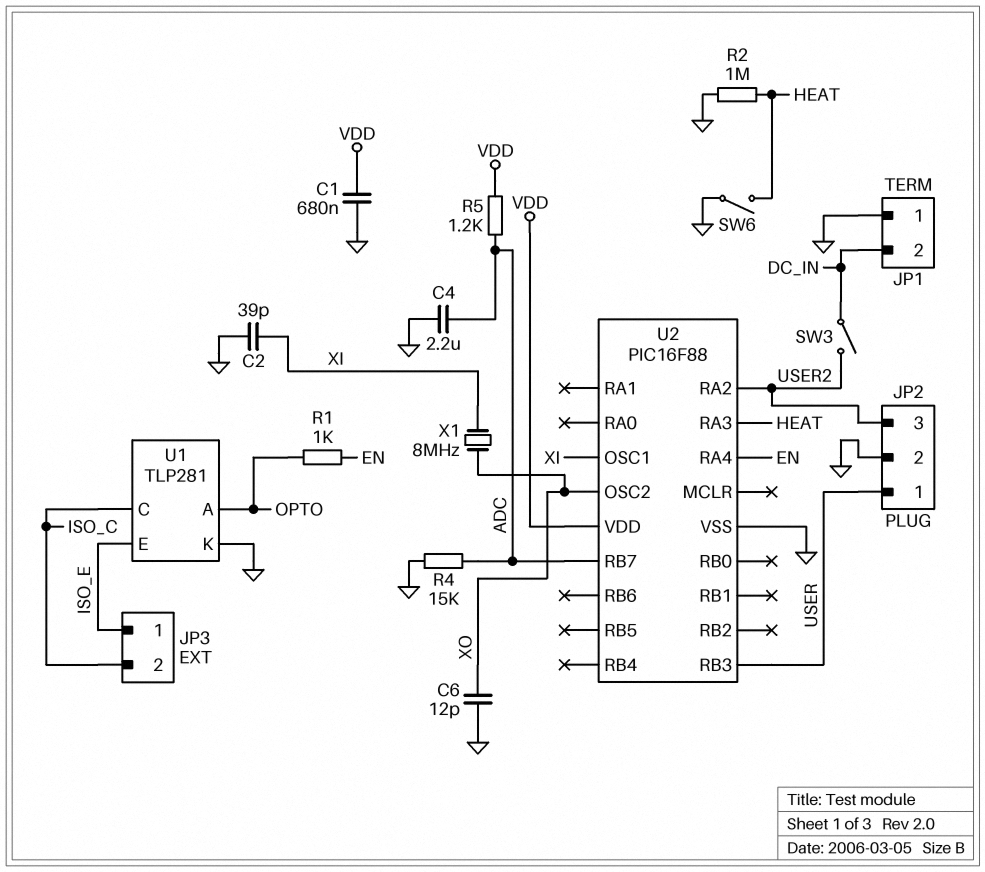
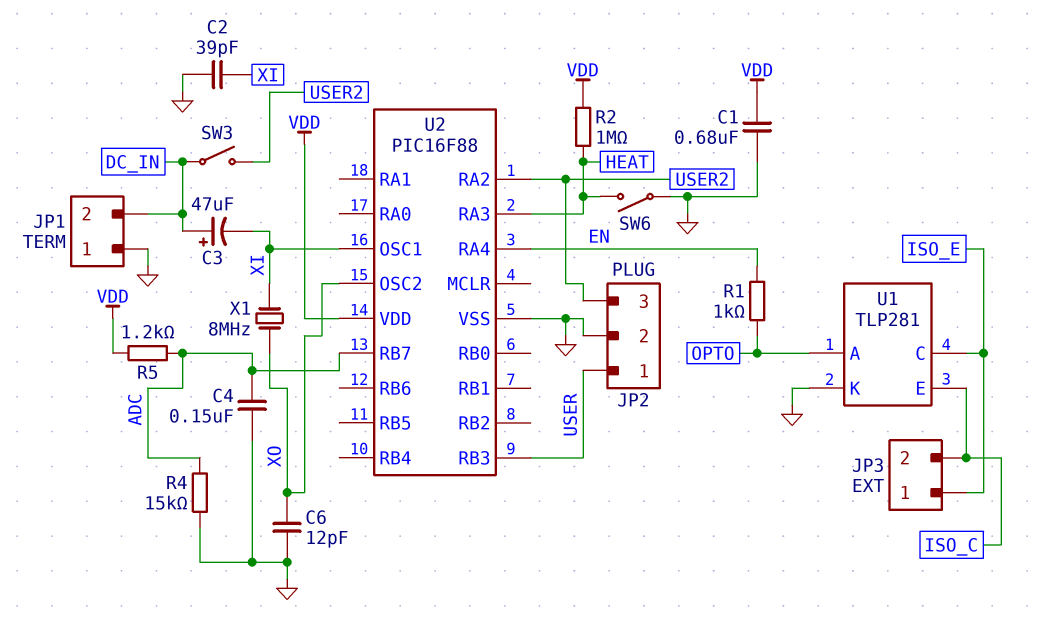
C3: none -> 47uF (plus DC_IN, minus XI)
C4: 2.2uF (ADC, GND) -> 150nF (ADC, GND)
R2: 1M (GND, HEAT) -> 1M (HEAT, VDD)
U1 pin C: ISO_C -> ISO_E
U1 pin E: ISO_E -> ISO_C

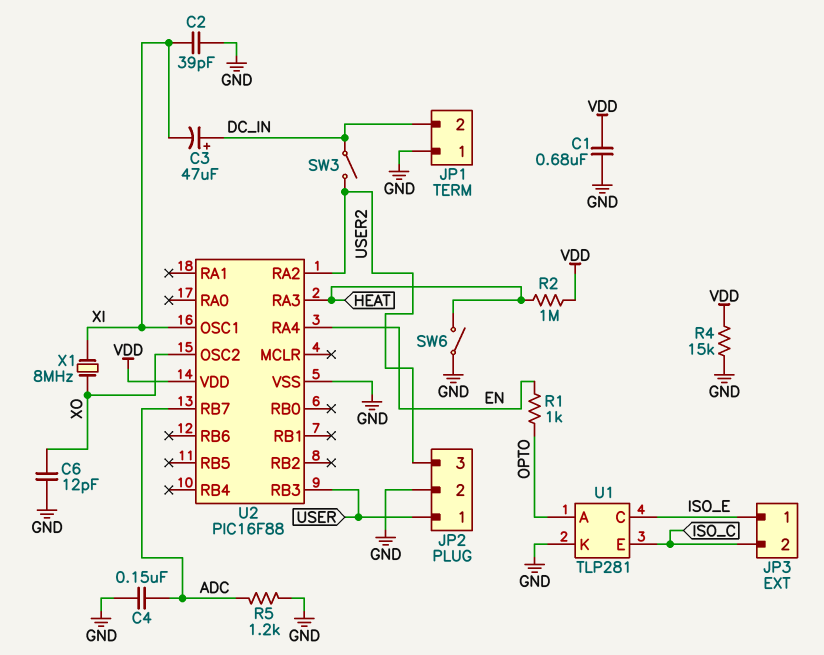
R4: 15k (ADC, GND) -> 15k (GND, VDD)
R5: 1.2k (ADC, VDD) -> 1.2k (ADC, GND)

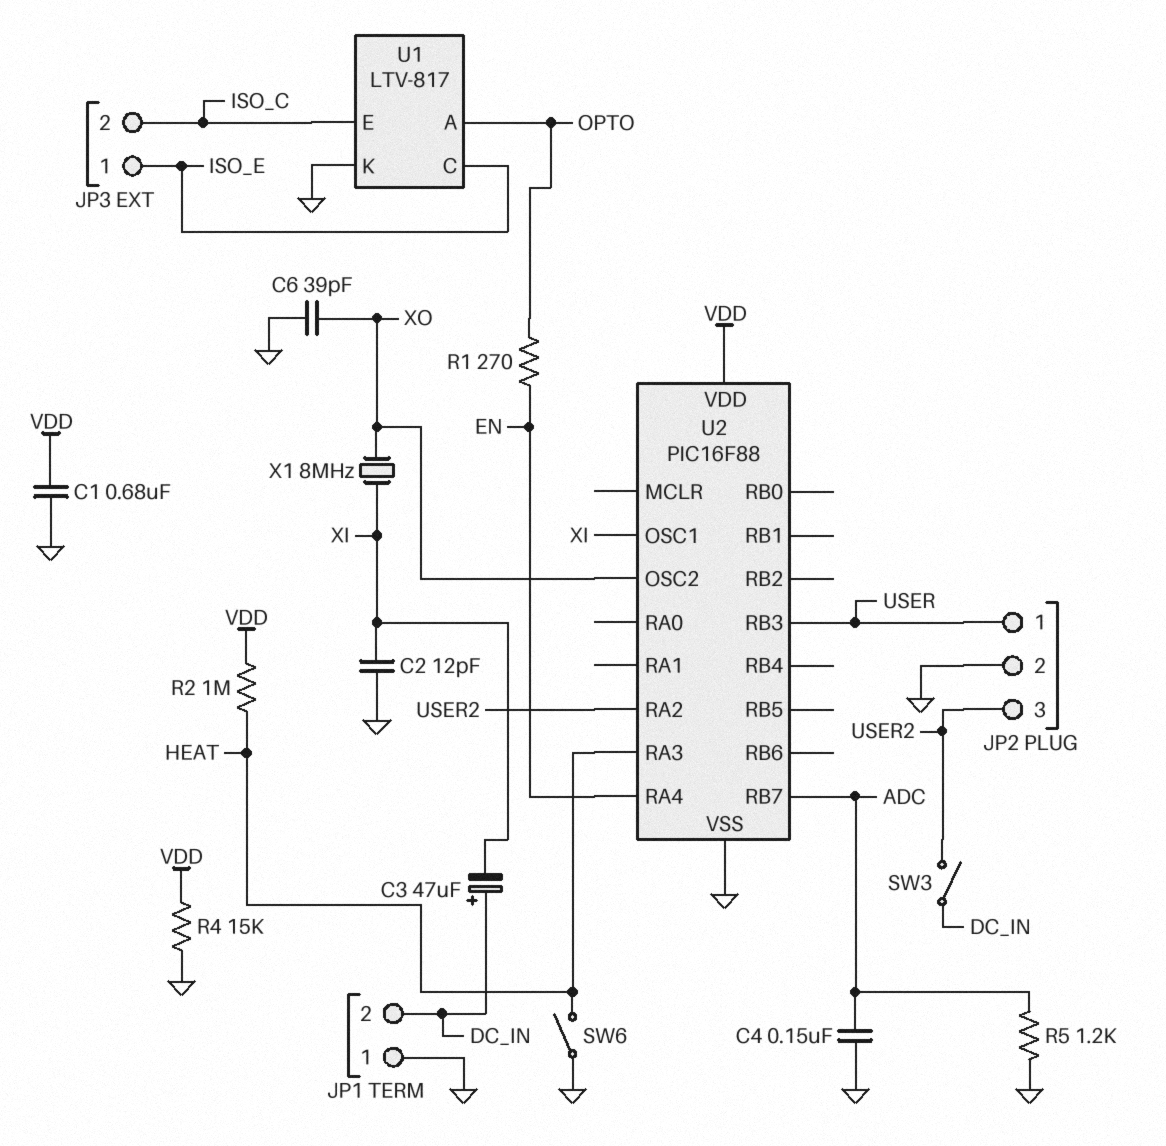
C2: 39pF (GND, XI) -> 12pF (GND, XI)
C6: 12pF (GND, XO) -> 39pF (GND, XO)
R1: 1k (EN, OPTO) -> 270 (EN, OPTO)
U1: TLP281 -> LTV-817

